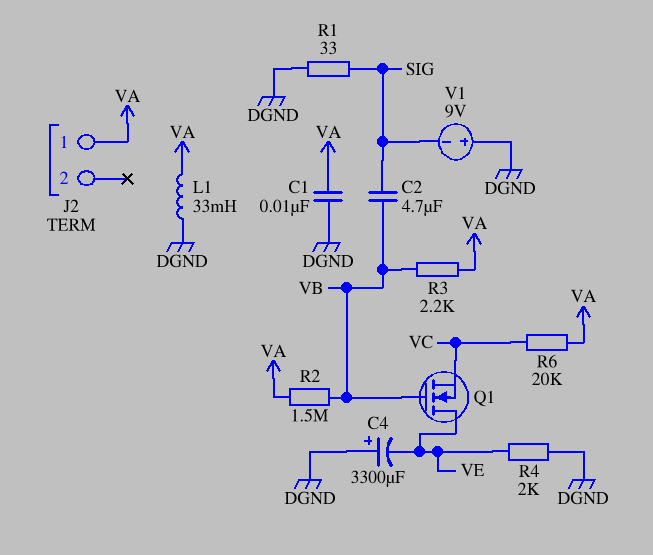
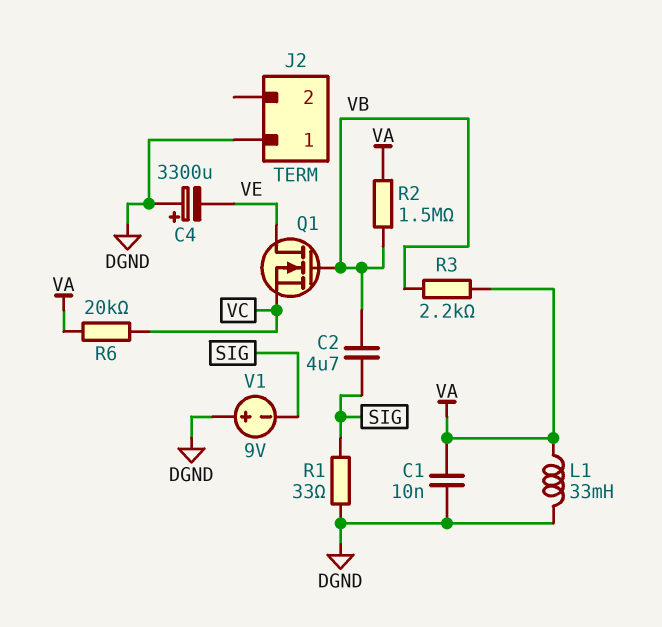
J2 pin 1: VA -> DGND
R4: 2k (DGND, VE) -> none

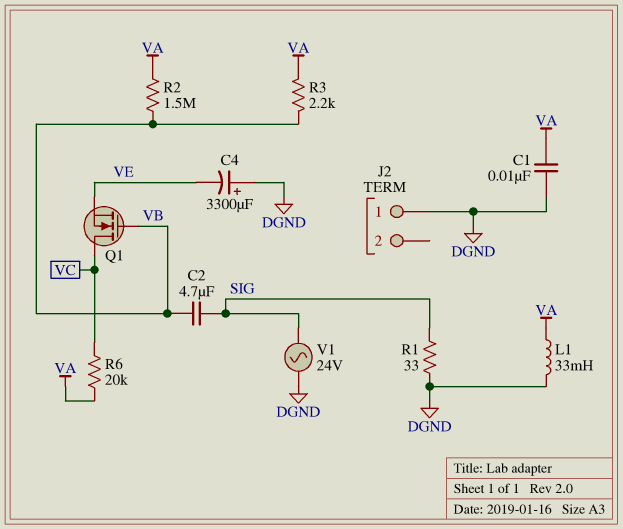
Q1: NMOS (G VB, D VE, S VC) -> NMOS (G VB, D VC, S VE)
V1: 9V (plus DGND, minus SIG) -> AC 24V (DGND, SIG)

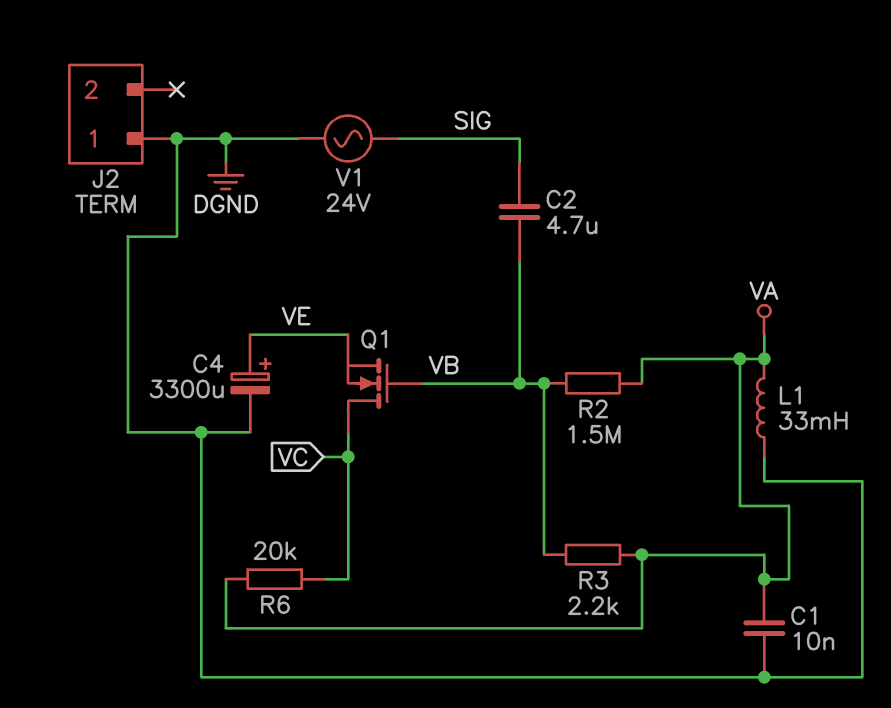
C4: 3300uF (plus DGND, minus VE) -> 3300uF (plus VE, minus DGND)
R1: 33 (DGND, SIG) -> none

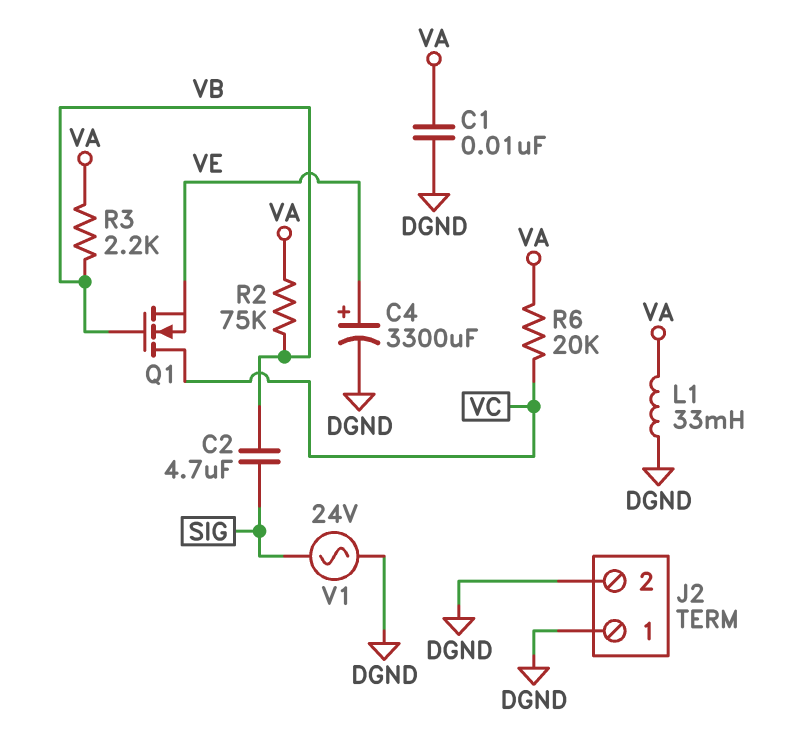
J2 pin 2: none -> DGND
R2: 1.5M (VA, VB) -> 75k (VA, VB)

